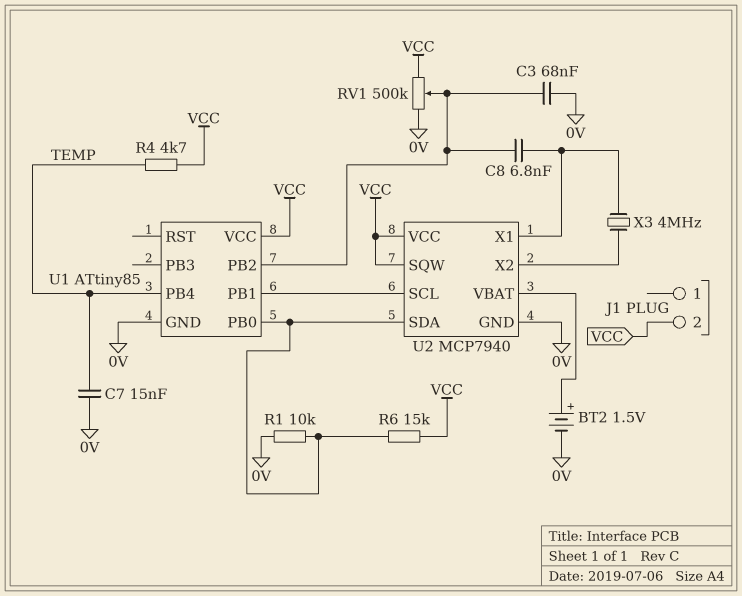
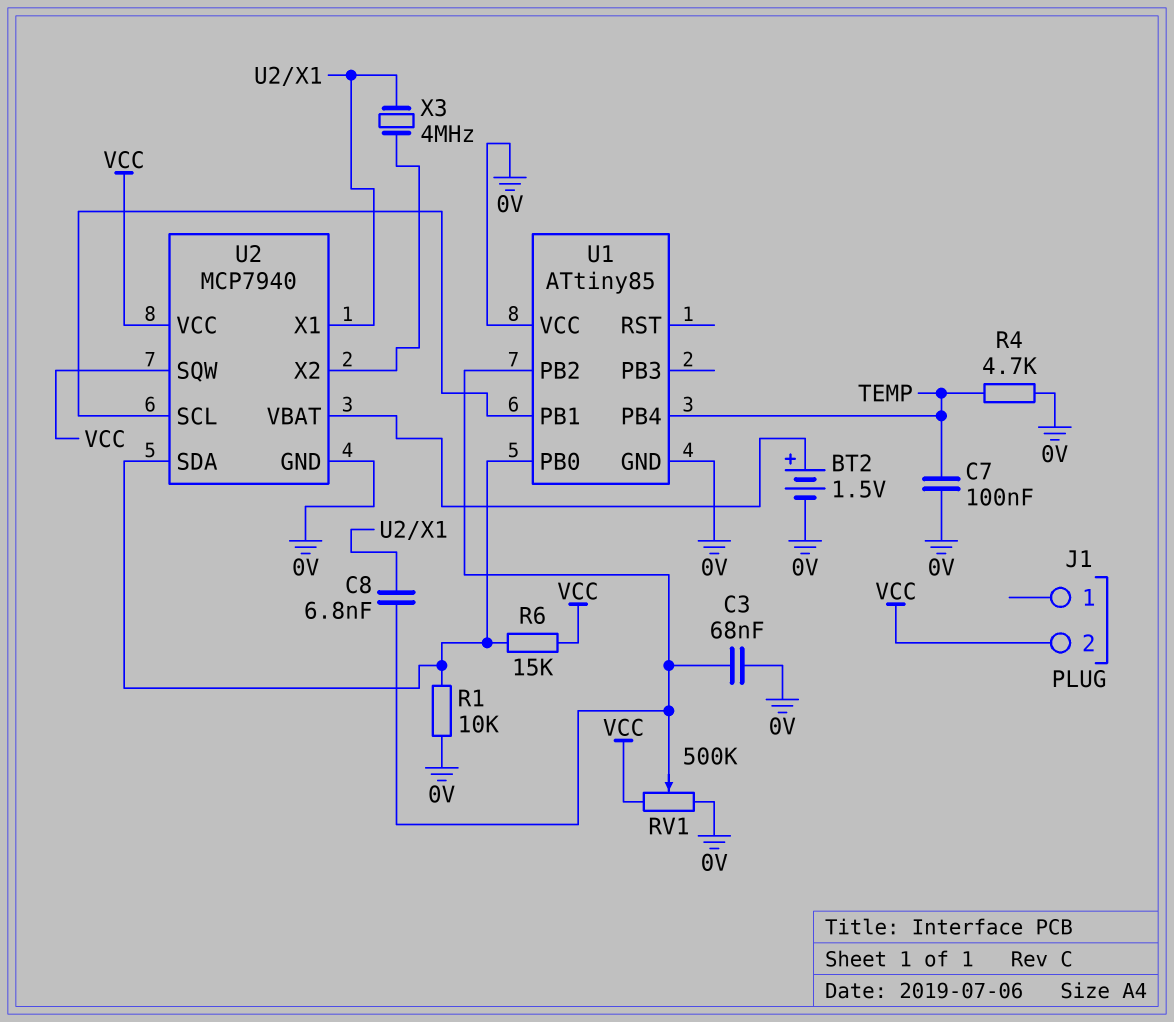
C7: 15nF (0V, TEMP) -> 100nF (0V, TEMP)
R4: 4.7k (TEMP, VCC) -> 4.7k (0V, TEMP)
U1 pin VCC: VCC -> 0V

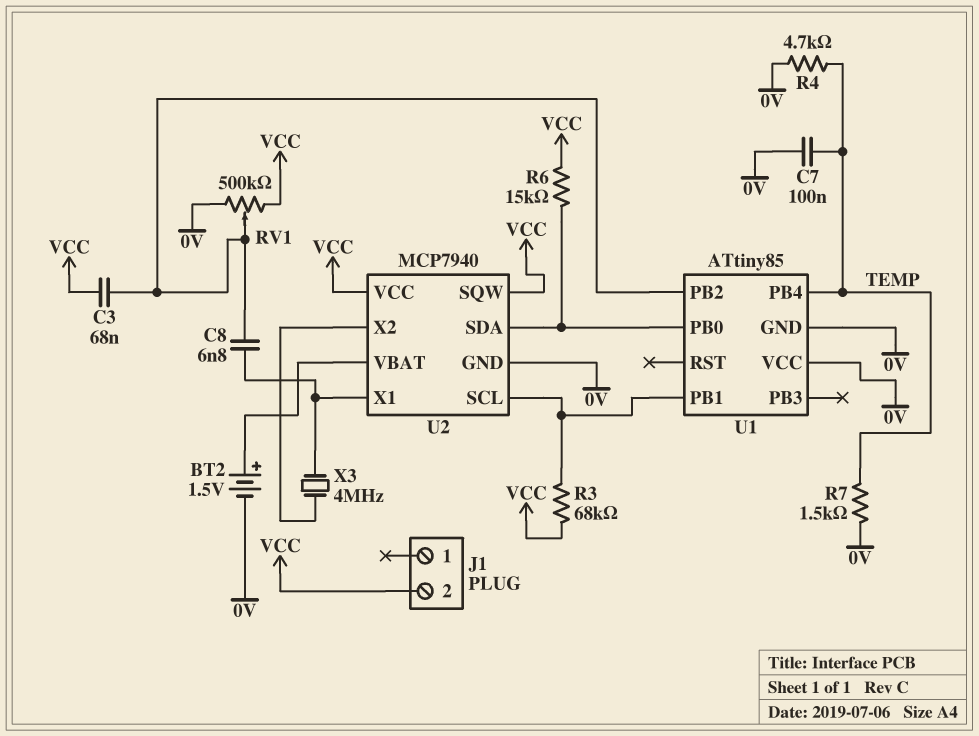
C3: 68nF (0V, U1/PB2) -> 68nF (U1/PB2, VCC)
R1: 10k (0V, U1/PB0) -> none
R3: none -> 68k (U1/PB1, VCC)
R7: none -> 1.5k (0V, TEMP)

